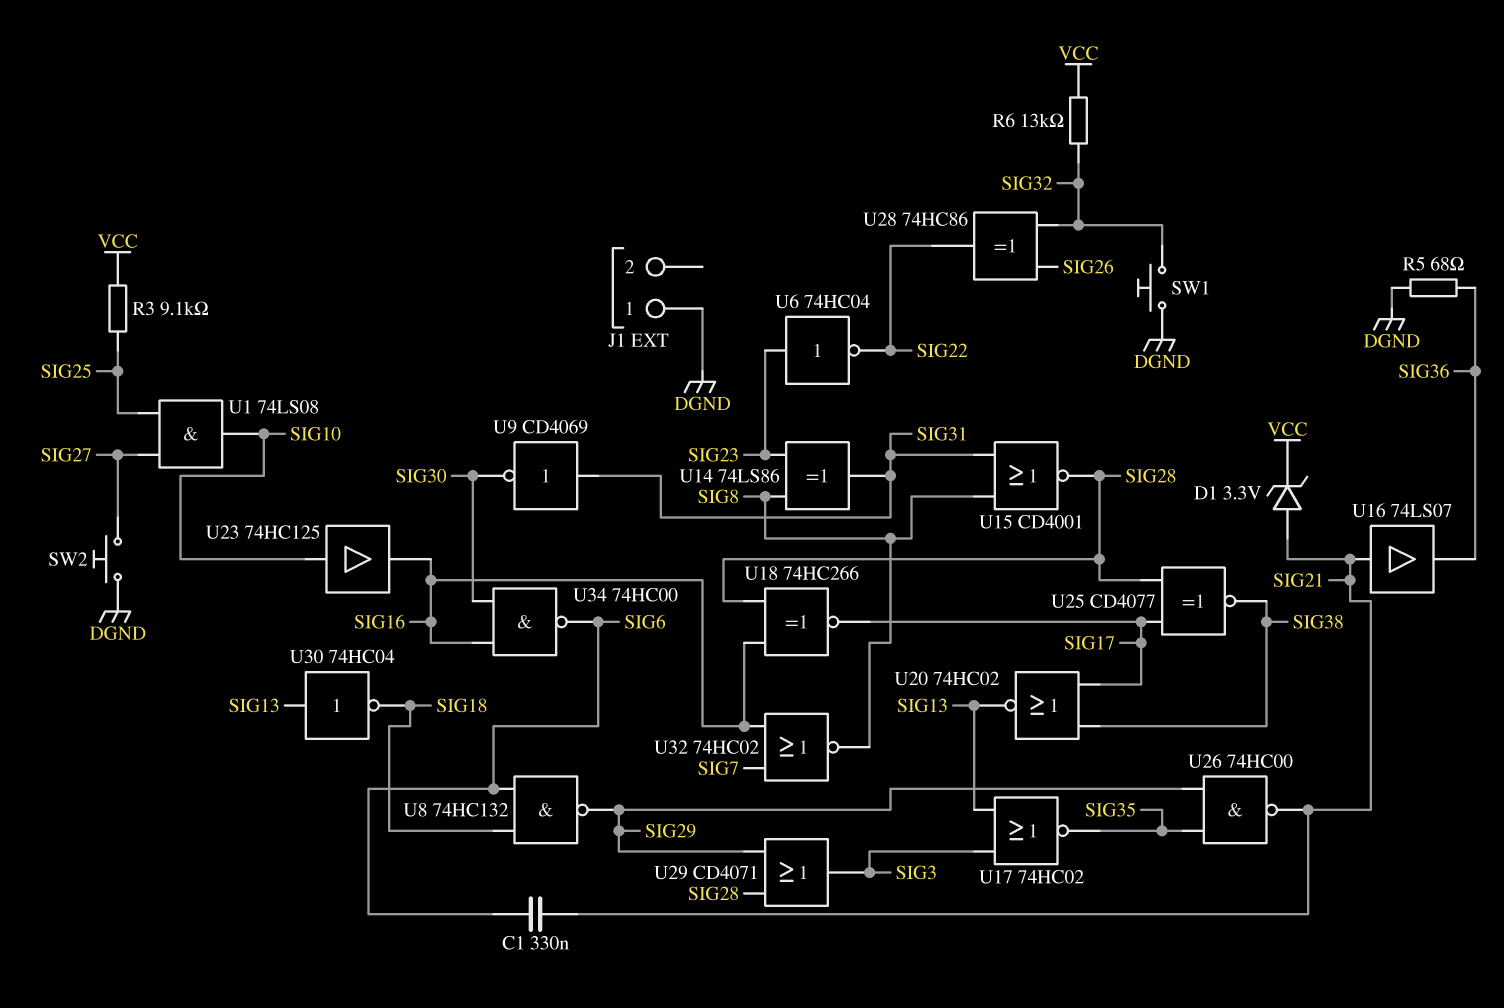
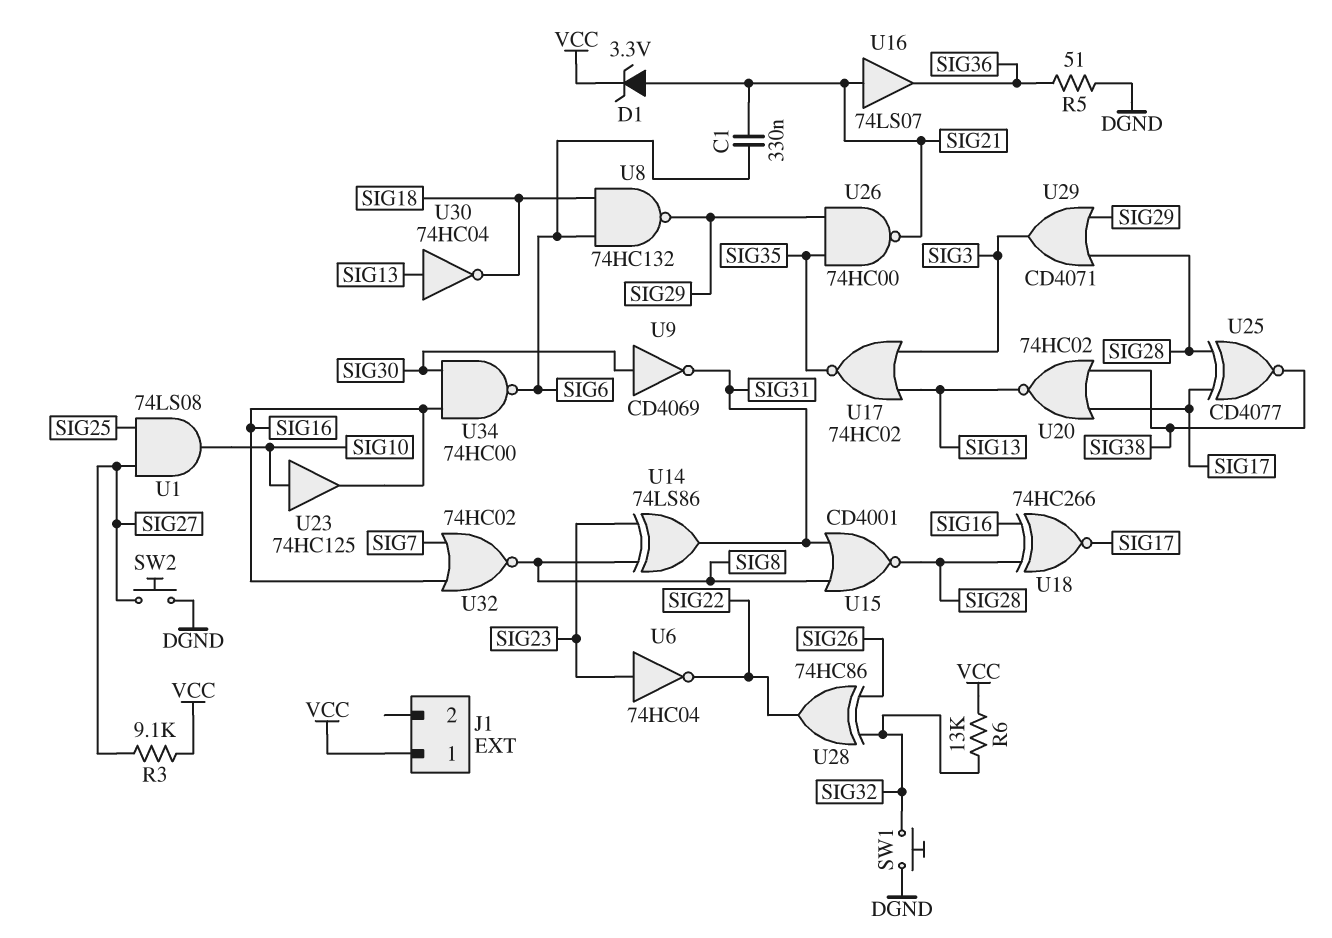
J1 pin 1: DGND -> VCC
R3: 9.1k (SIG25, VCC) -> 9.1k (SIG27, VCC)
R5: 68 (DGND, SIG36) -> 51 (DGND, SIG36)
U9: NOT CD4069 (in SIG31, out SIG30) -> NOT CD4069 (in SIG30, out SIG31)

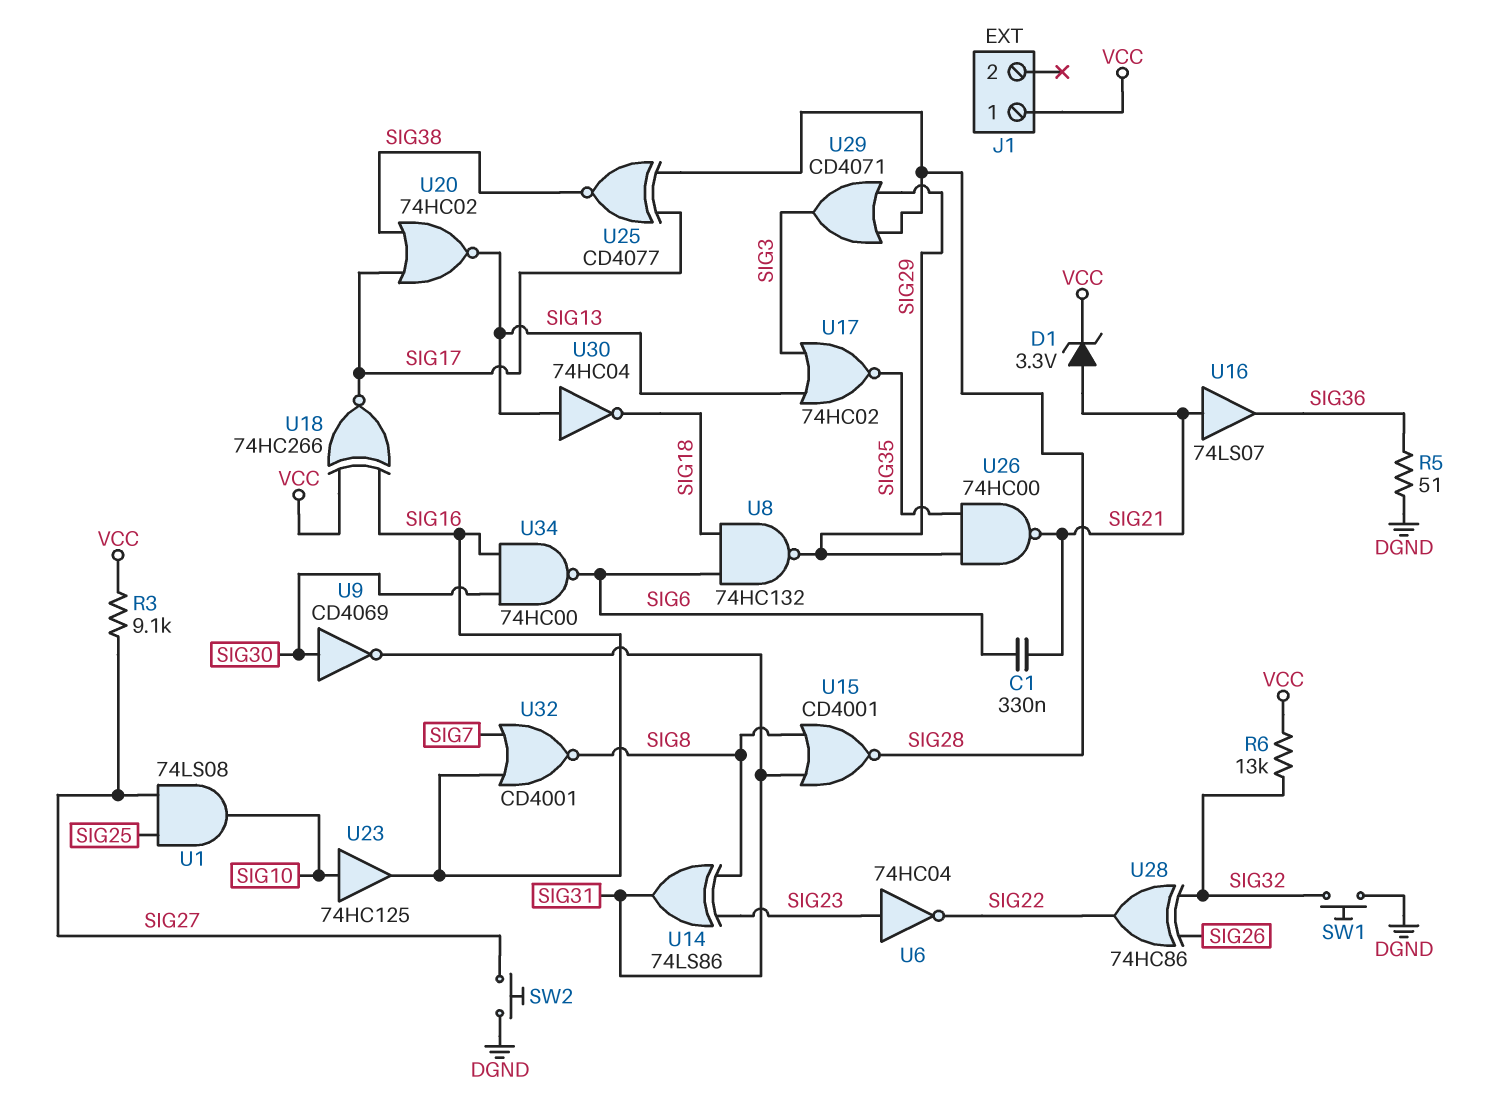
U18: XNOR 74HC266 (in SIG16, in SIG28, out SIG17) -> XNOR 74HC266 (in SIG16, in VCC, out SIG17)
U32: NOR 74HC02 (in SIG7, in SIG16, out SIG8) -> NOR CD4001 (in SIG7, in SIG16, out SIG8)

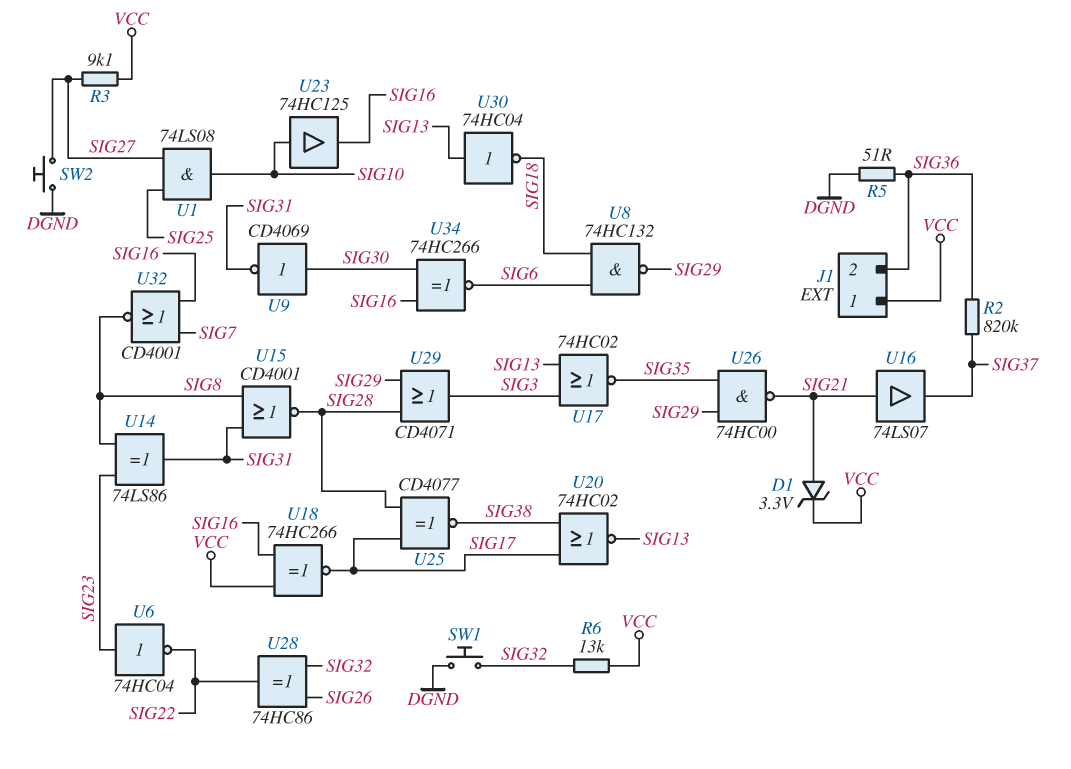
C1: 330nF (SIG6, SIG21) -> none
J1 pin 2: none -> SIG36
R2: none -> 820k (SIG36, SIG37)
U16: buffer 74LS07 (in SIG21, out SIG36) -> buffer 74LS07 (in SIG21, out SIG37)
U34: NAND 74HC00 (in SIG16, in SIG30, out SIG6) -> XNOR 74HC266 (in SIG16, in SIG30, out SIG6)

